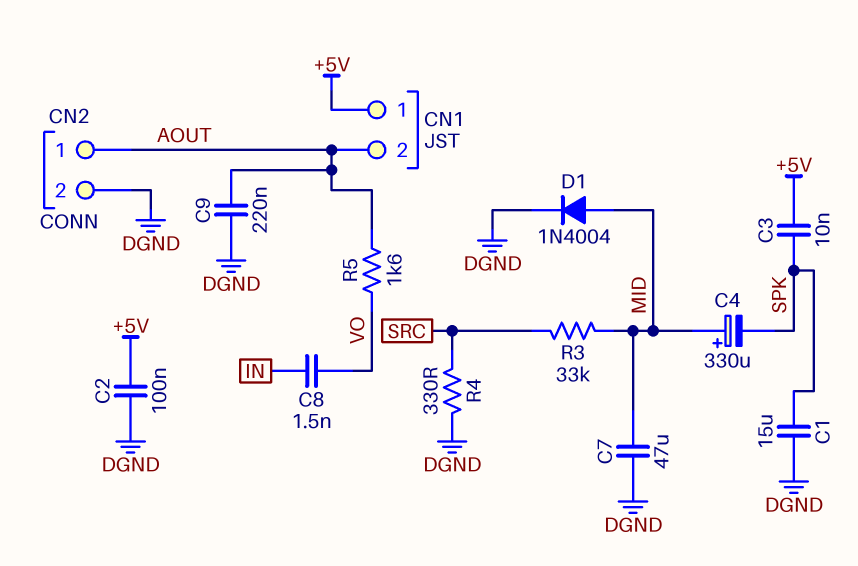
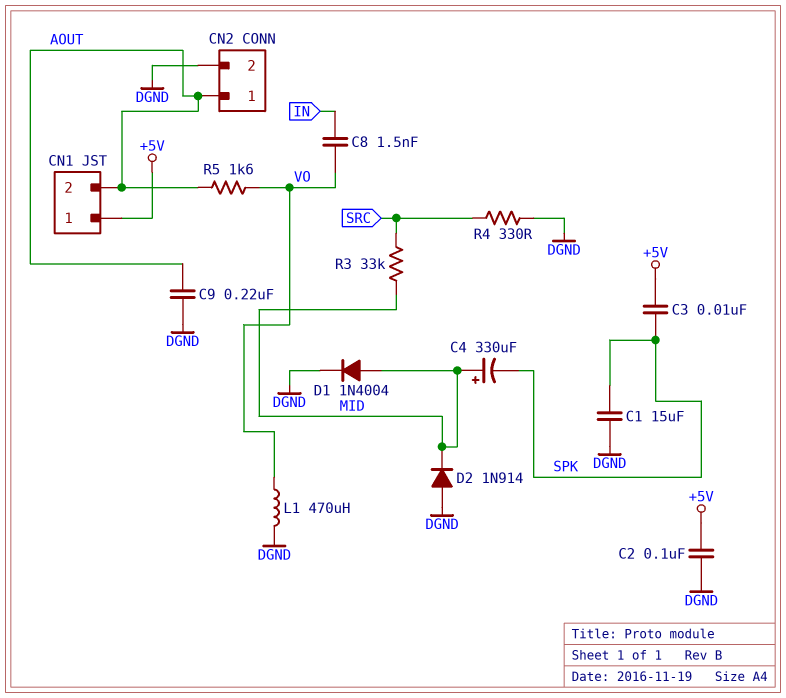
C7: 47uF (DGND, MID) -> none
D2: none -> diode 1N914 (A DGND, K MID)
L1: none -> 470uH (DGND, VO)

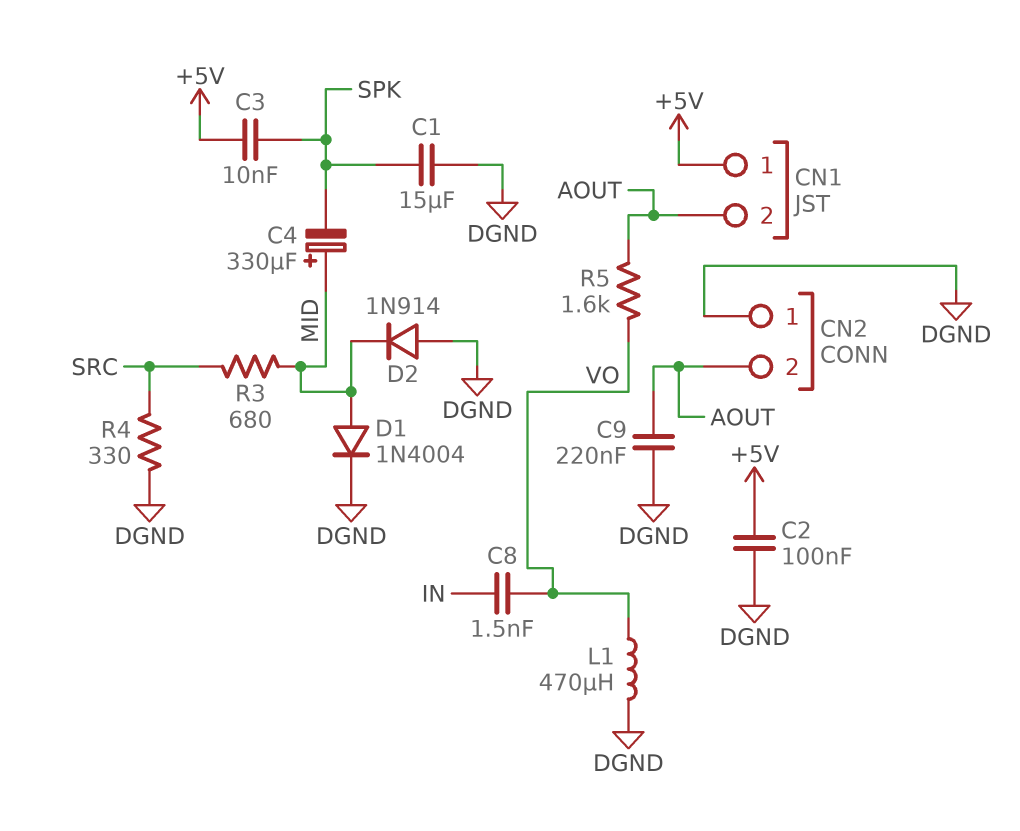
CN2 pin 1: AOUT -> DGND
CN2 pin 2: DGND -> AOUT
R3: 33k (MID, SRC) -> 680 (MID, SRC)

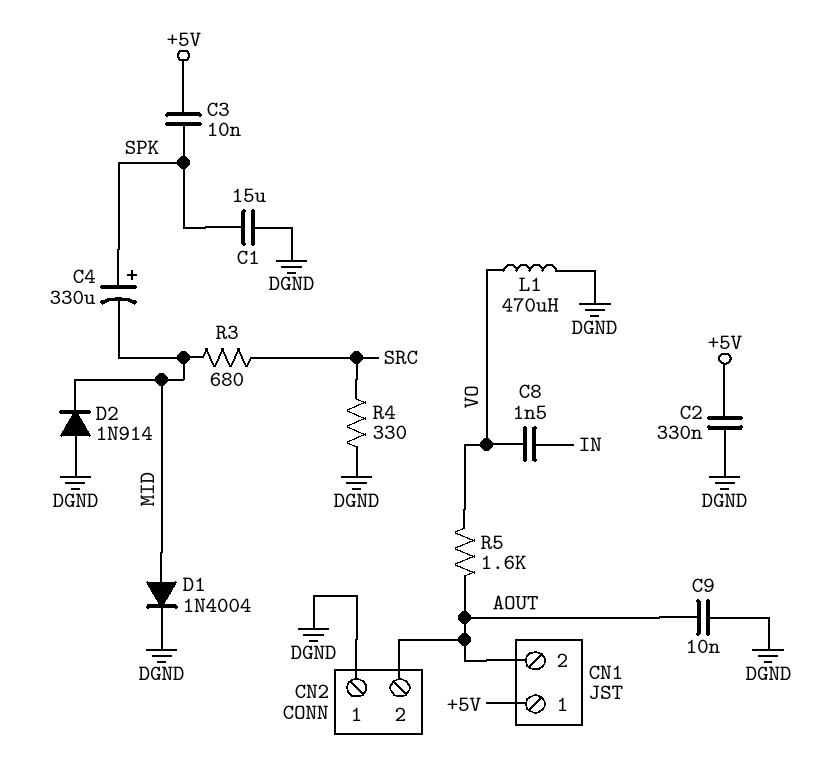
C2: 100nF (+5V, DGND) -> 330nF (+5V, DGND)
C4: 330uF (plus MID, minus SPK) -> 330uF (plus SPK, minus MID)
C9: 220nF (AOUT, DGND) -> 10nF (AOUT, DGND)

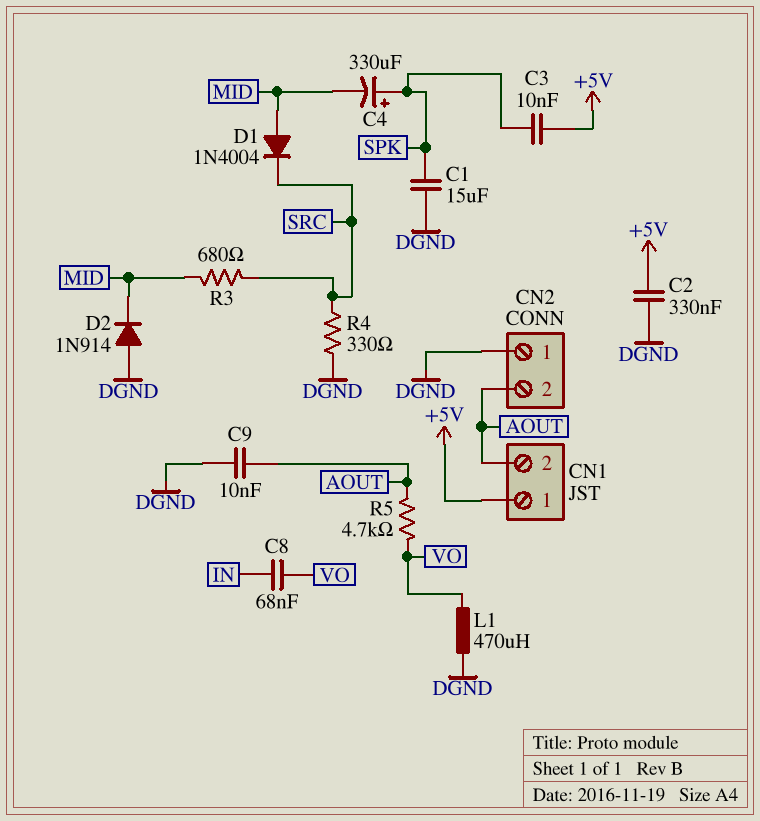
C8: 1.5nF (IN, VO) -> 68nF (IN, VO)
D1: diode 1N4004 (A MID, K DGND) -> diode 1N4004 (A MID, K SRC)
R5: 1.6k (AOUT, VO) -> 4.7k (AOUT, VO)

